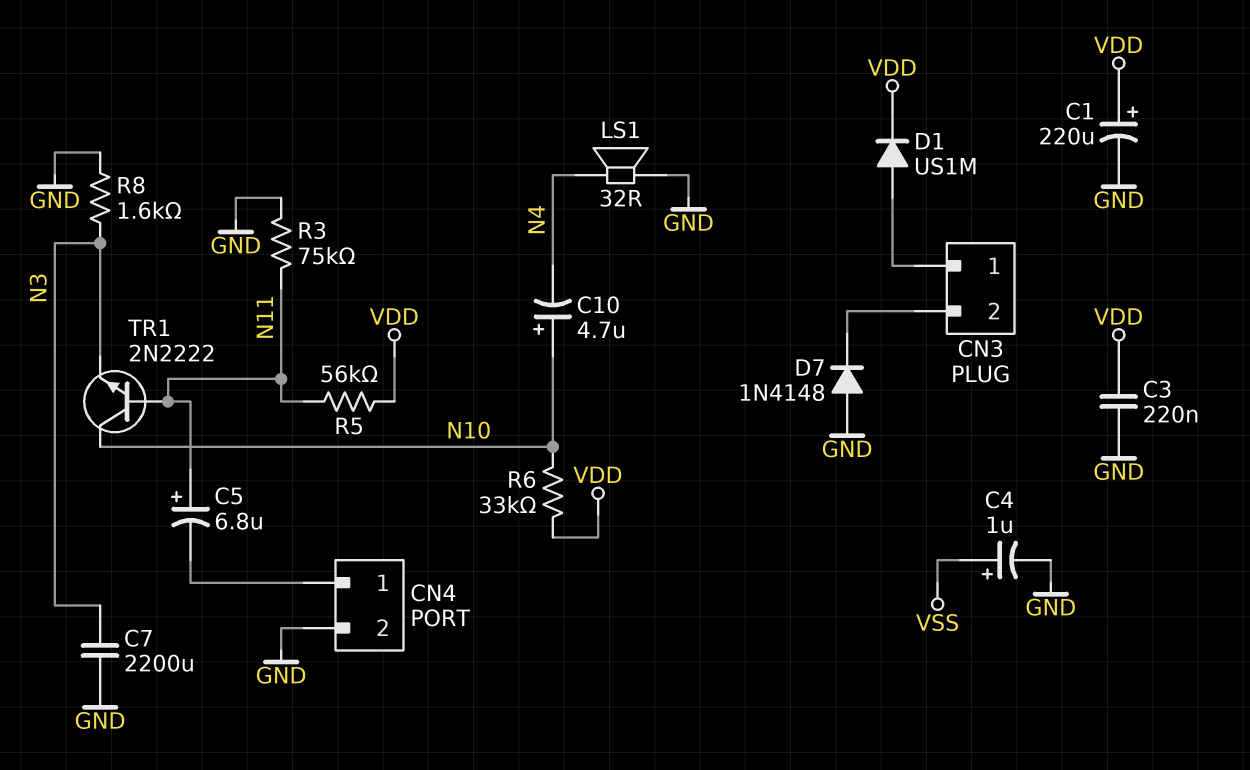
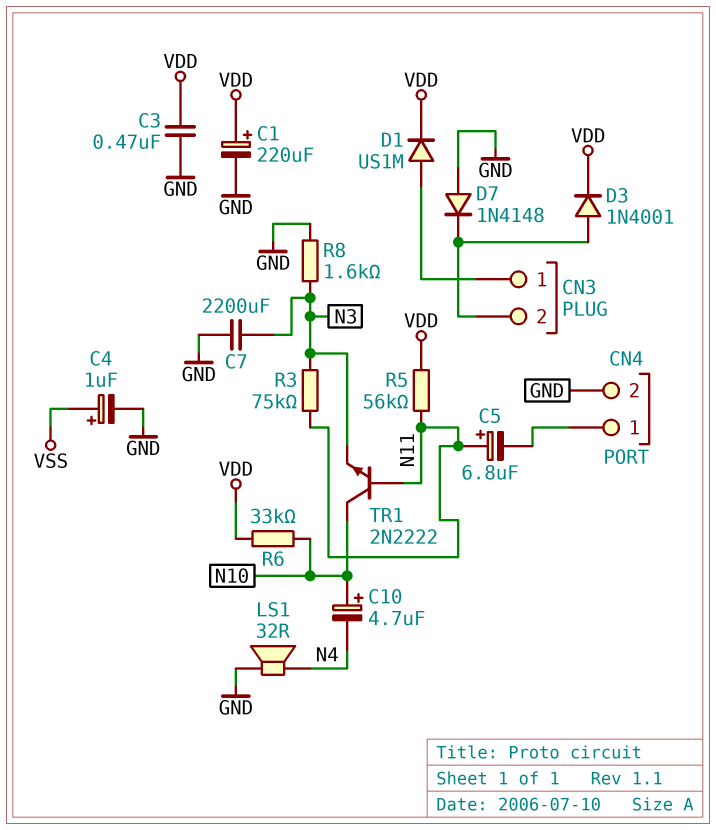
C3: 220nF (GND, VDD) -> 470nF (GND, VDD)
D3: none -> diode 1N4001 (A CN3/2, K VDD)
R3: 75k (GND, N11) -> 75k (N3, N11)

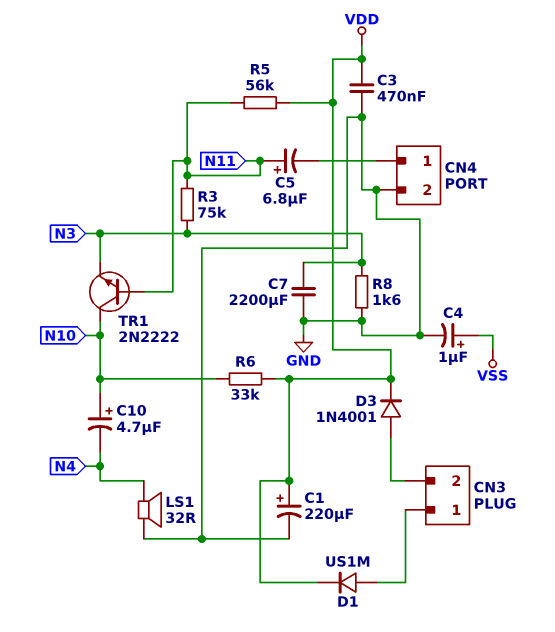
D7: diode 1N4148 (A GND, K CN3/2) -> none

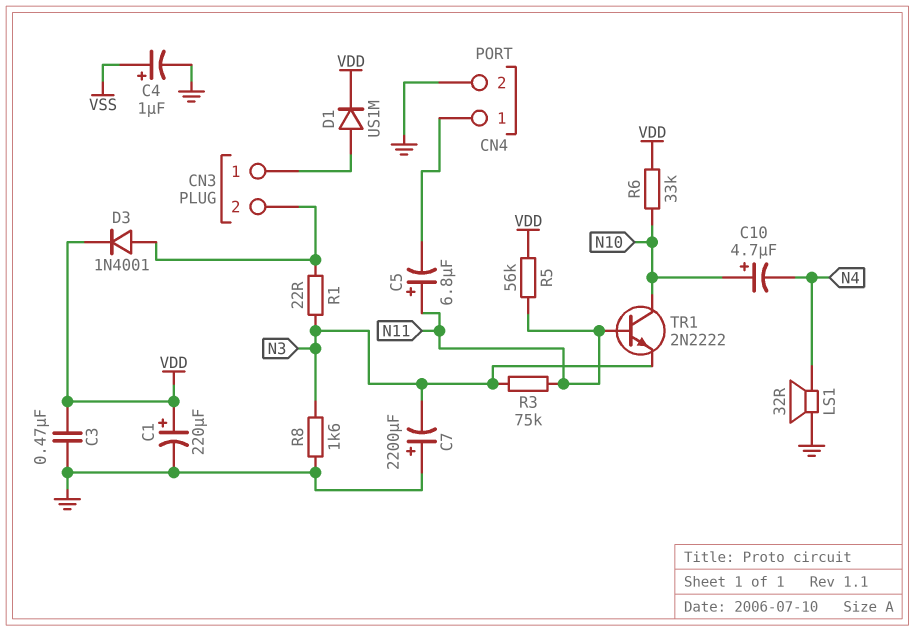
C7: 2200uF (GND, N3) -> 2200uF (plus GND, minus N3)
R1: none -> 22 (CN3/2, N3)

